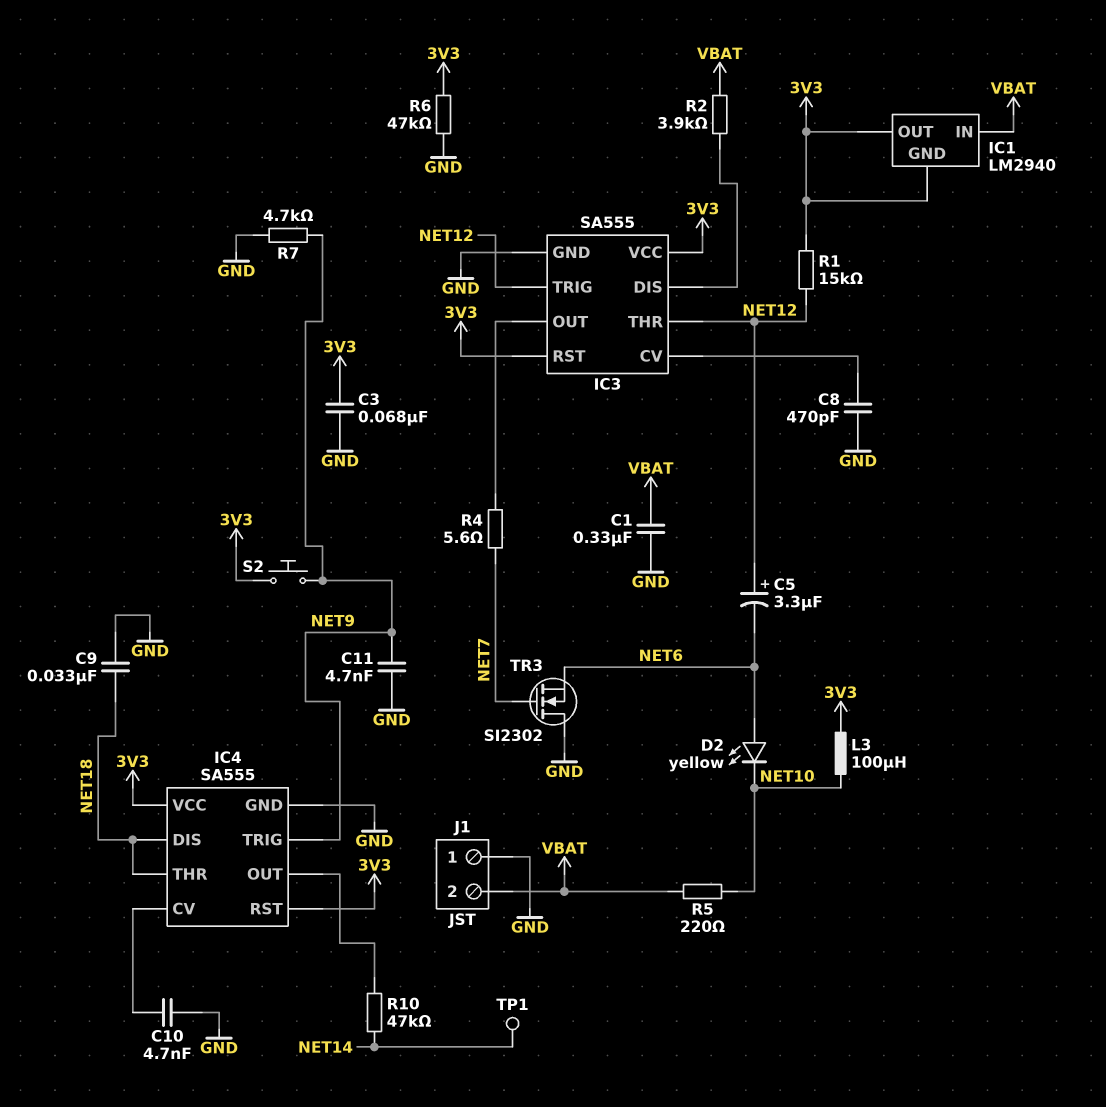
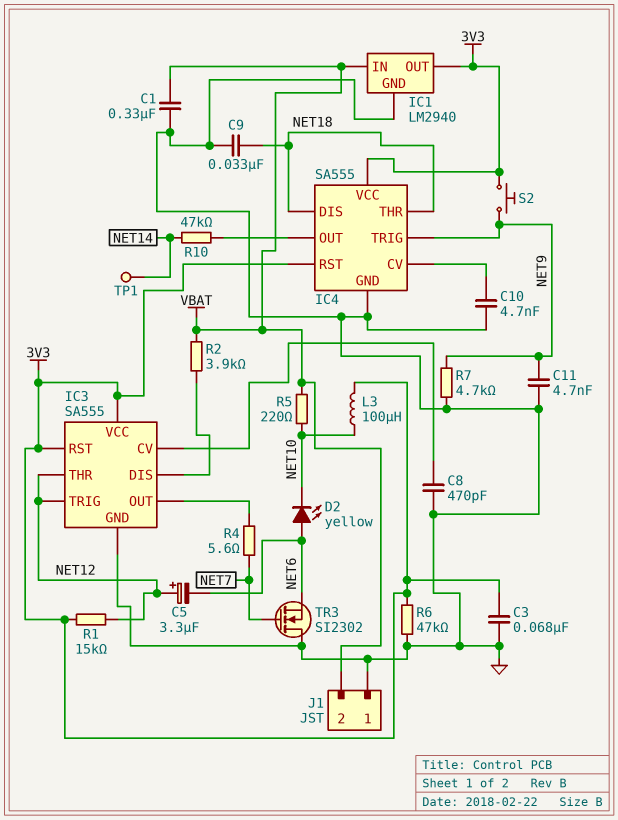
IC1 pin GND: 3V3 -> GND

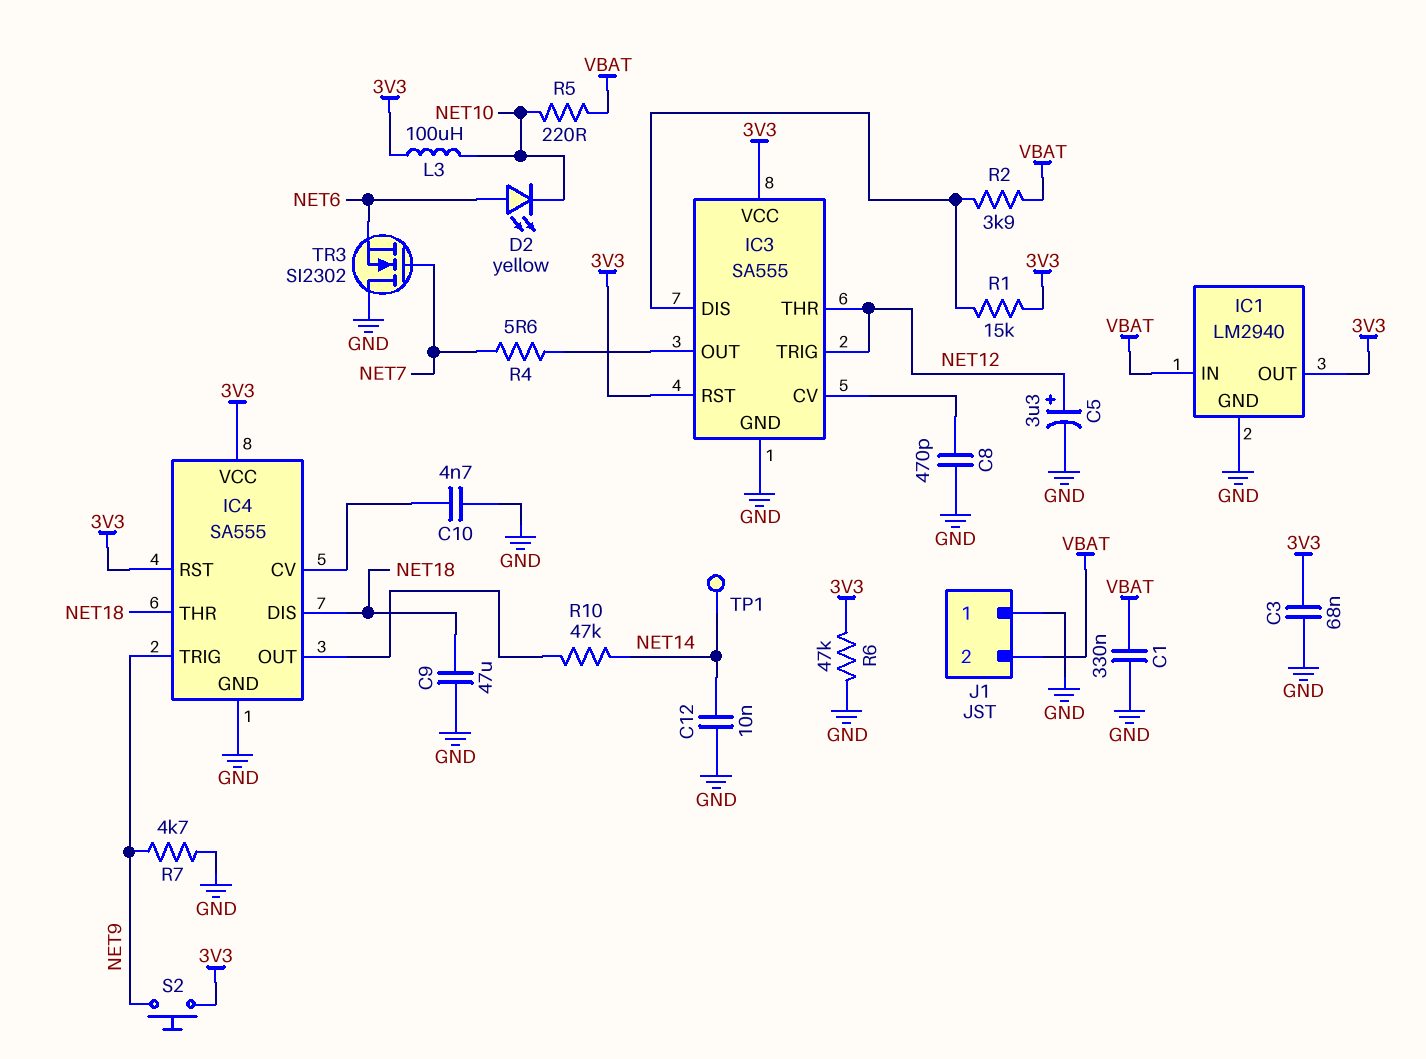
C5: 3.3uF (plus NET12, minus NET6) -> 3.3uF (plus NET12, minus GND)
C9: 33nF (GND, NET18) -> 47uF (GND, NET18)
C11: 4.7nF (GND, NET9) -> none
C12: none -> 10nF (GND, NET14)
R1: 15k (3V3, NET12) -> 15k (3V3, IC3/DIS)

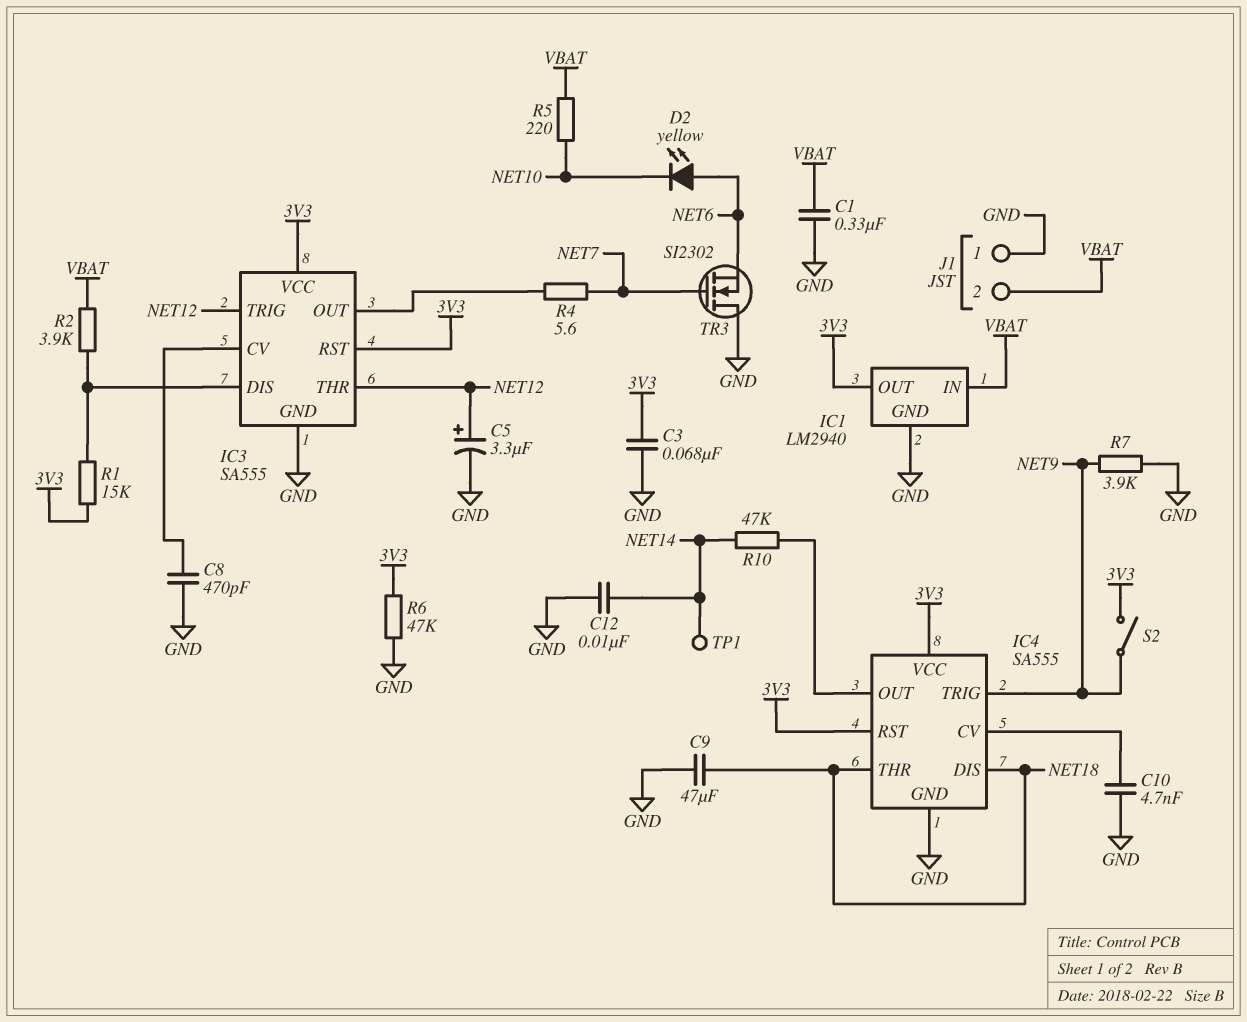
L3: 100uH (3V3, NET10) -> none
R7: 4.7k (GND, NET9) -> 3.9k (GND, NET9)
S2: button (3V3, NET9) -> switch (3V3, NET9)

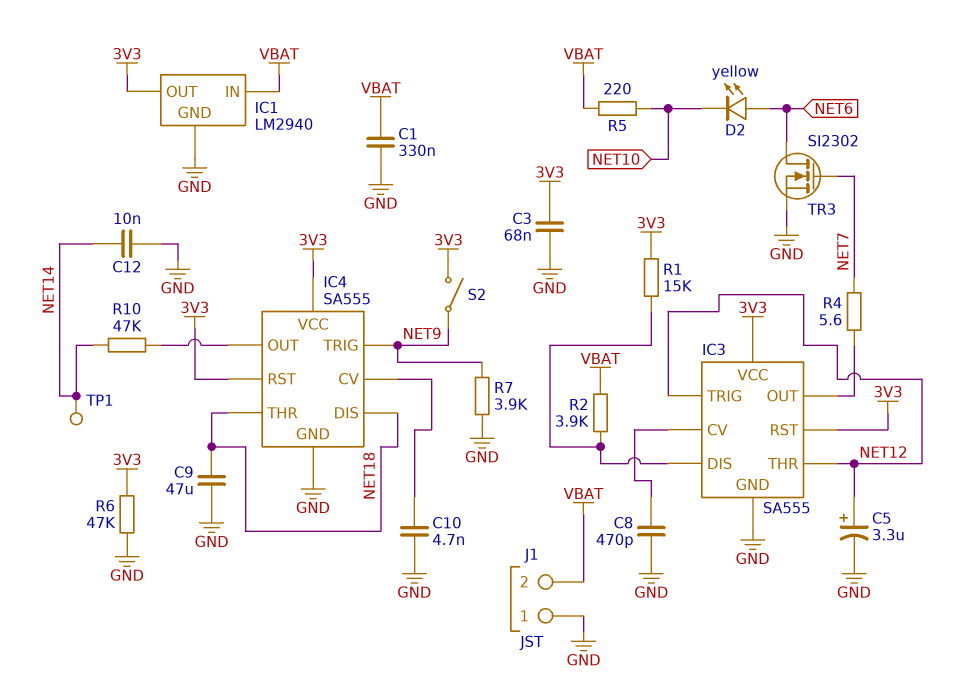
TR3: NMOS SI2302 (G NET7, D GND, S NET6) -> NMOS SI2302 (G NET7, D NET6, S GND)

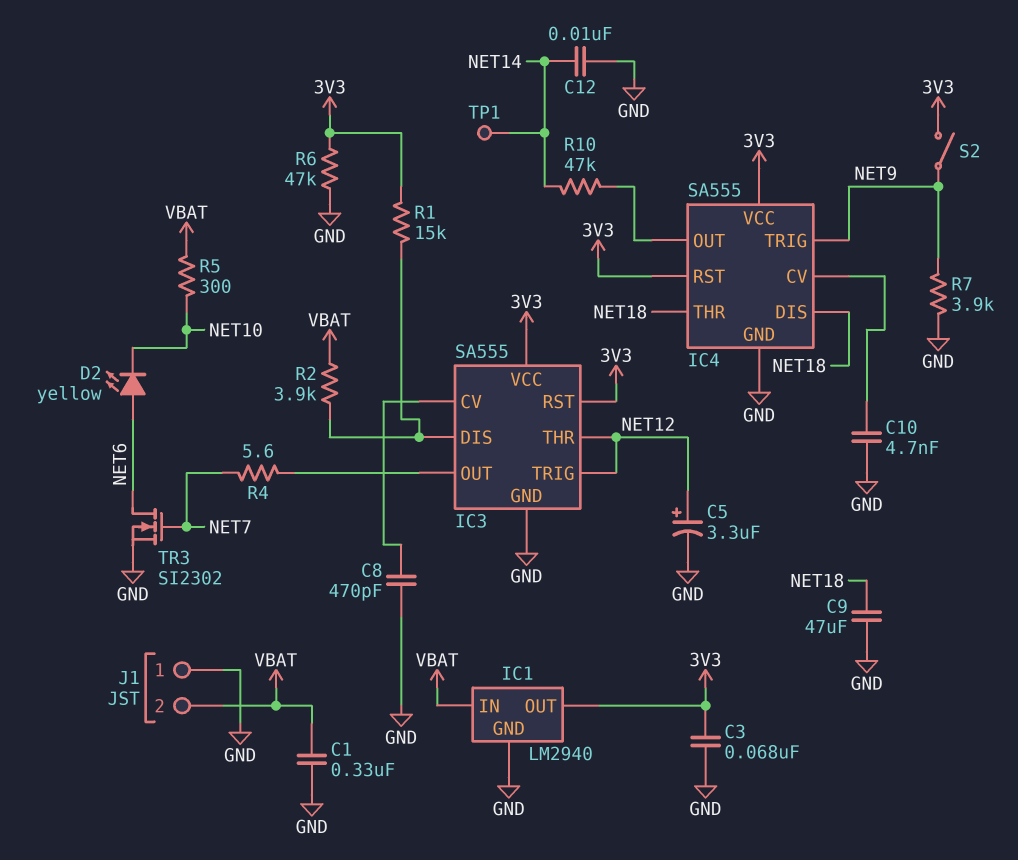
R5: 220 (NET10, VBAT) -> 300 (NET10, VBAT)

